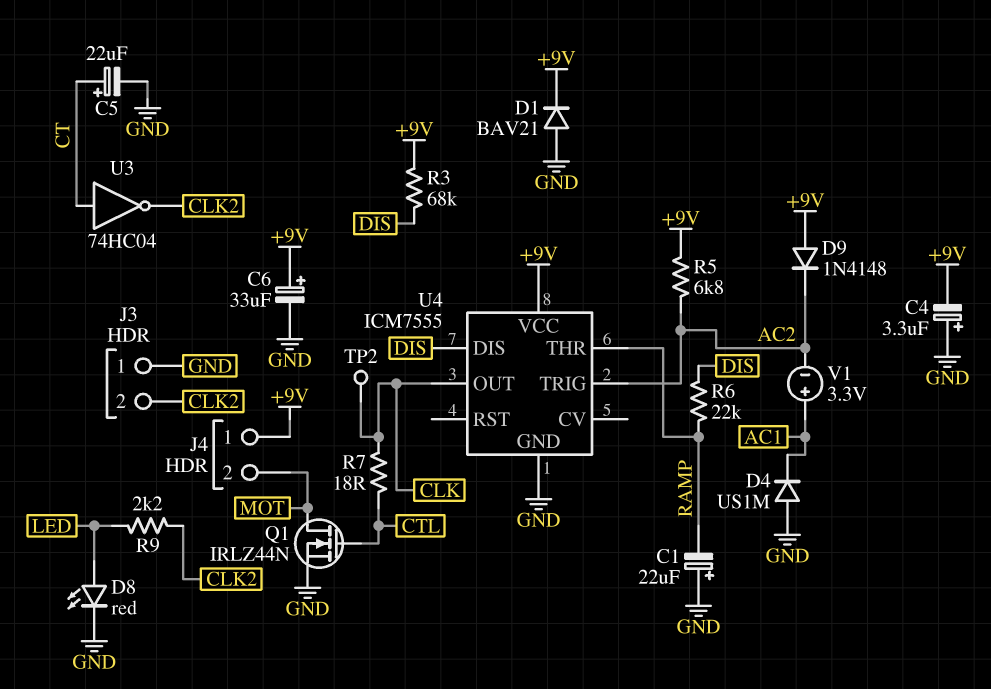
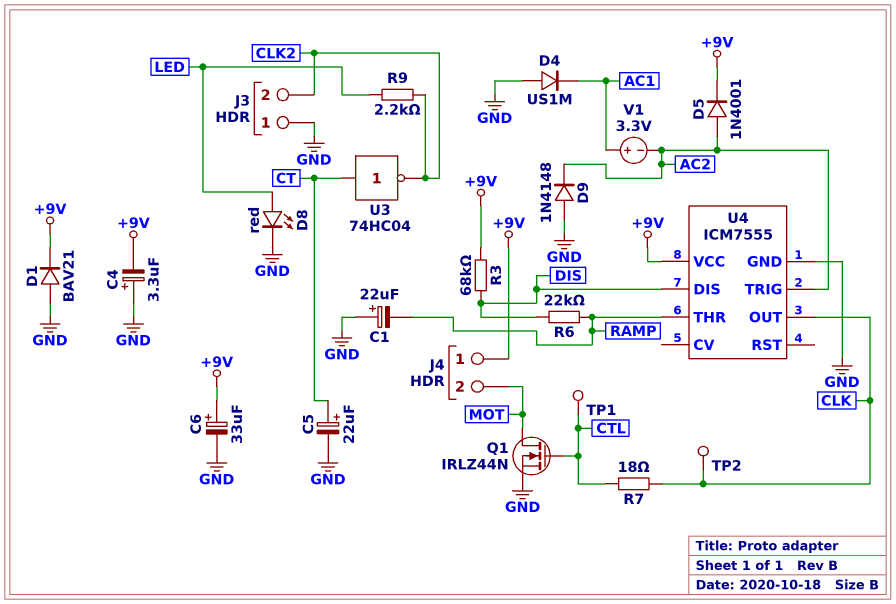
D5: none -> diode 1N4001 (A AC2, K +9V)
D9: diode 1N4148 (A +9V, K AC2) -> diode 1N4148 (A GND, K AC2)
R5: 6.8k (+9V, AC2) -> none
TP1: none -> test point (CTL)

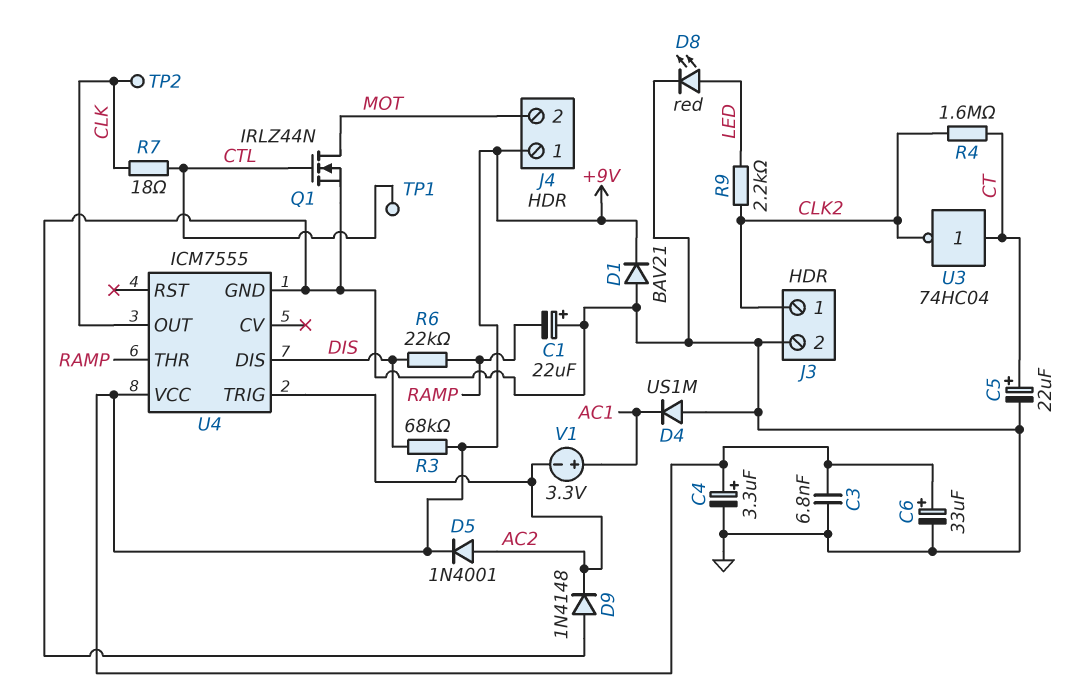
C3: none -> 6.8nF (+9V, GND)
C4: 3.3uF (plus GND, minus +9V) -> 3.3uF (plus +9V, minus GND)
J3 pin 1: GND -> CLK2
J3 pin 2: CLK2 -> GND
R4: none -> 1.6M (CLK2, CT)

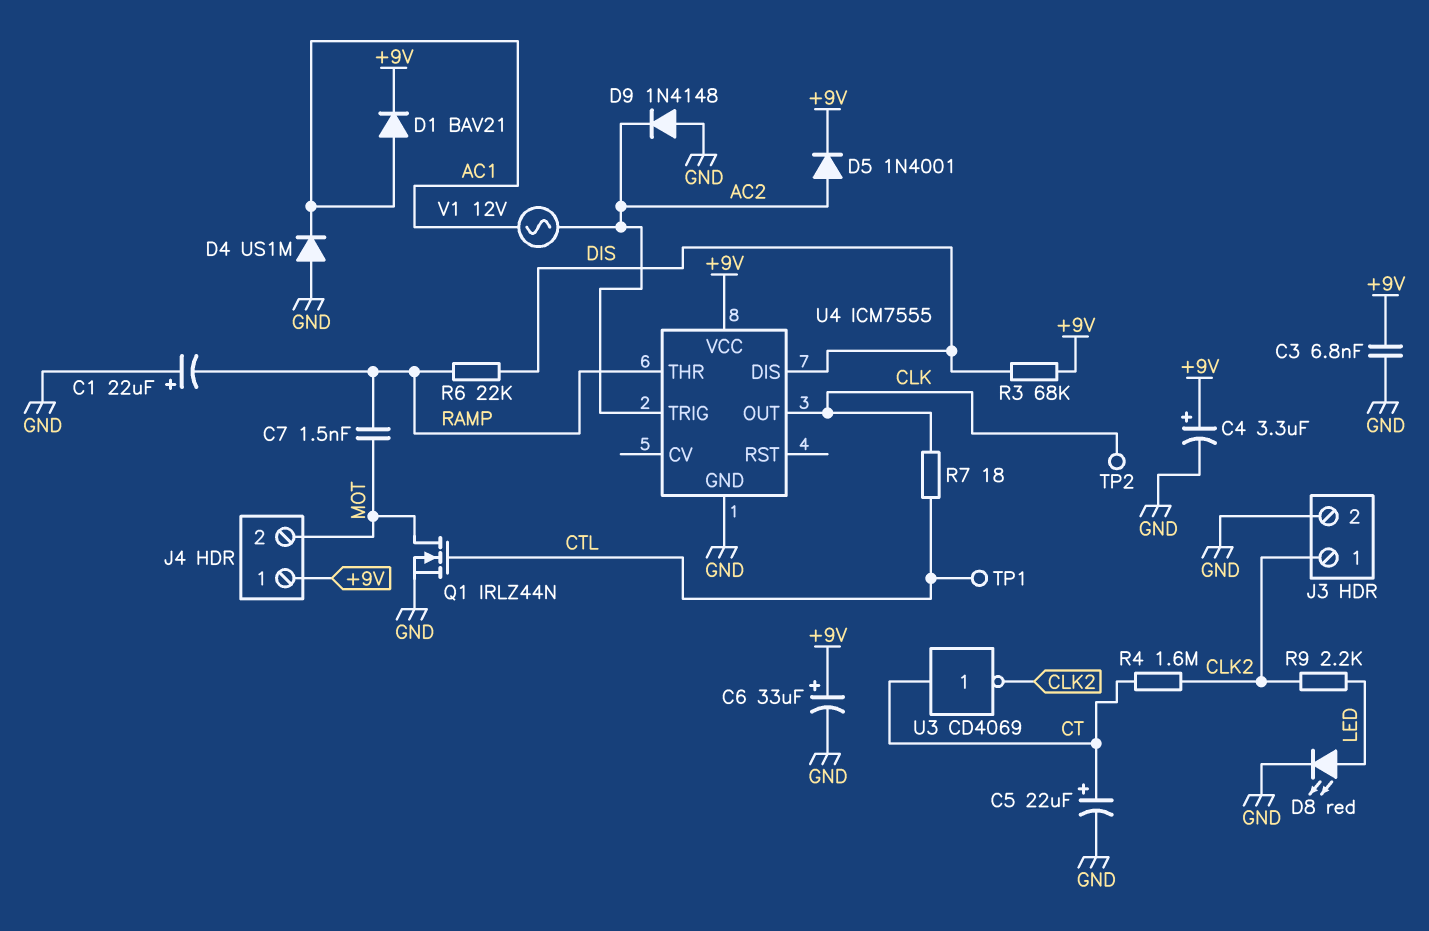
C7: none -> 1.5nF (MOT, RAMP)
D1: diode BAV21 (A GND, K +9V) -> diode BAV21 (A AC1, K +9V)
U3: NOT 74HC04 (in CT, out CLK2) -> NOT CD4069 (in CT, out CLK2)
V1: 3.3V (plus AC1, minus AC2) -> AC 12V (AC1, AC2)

